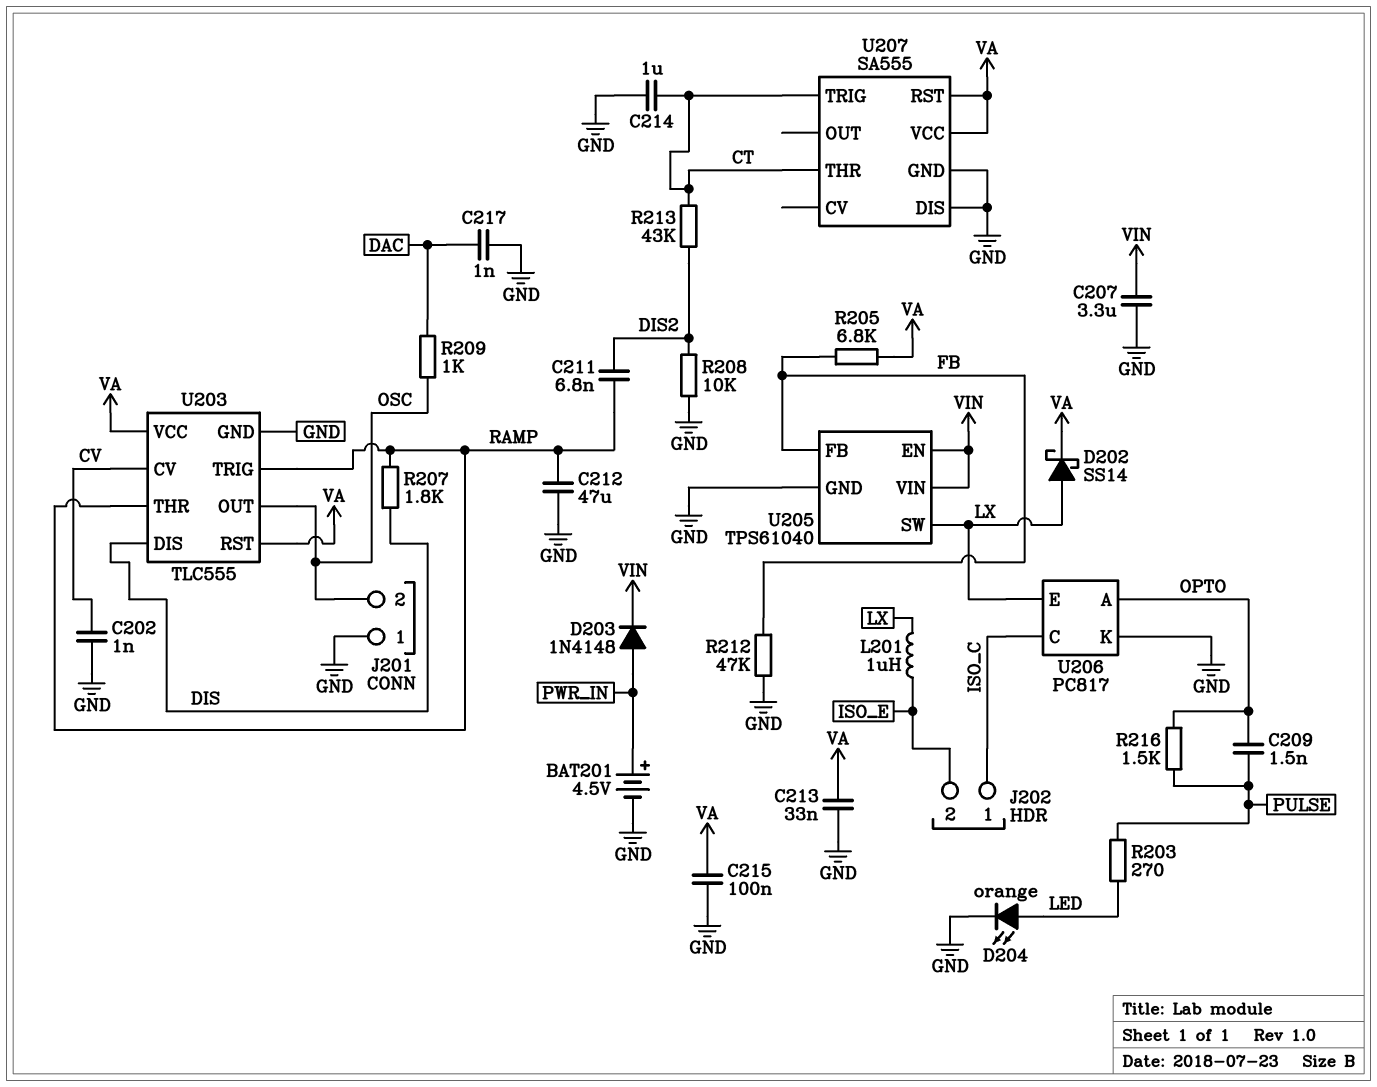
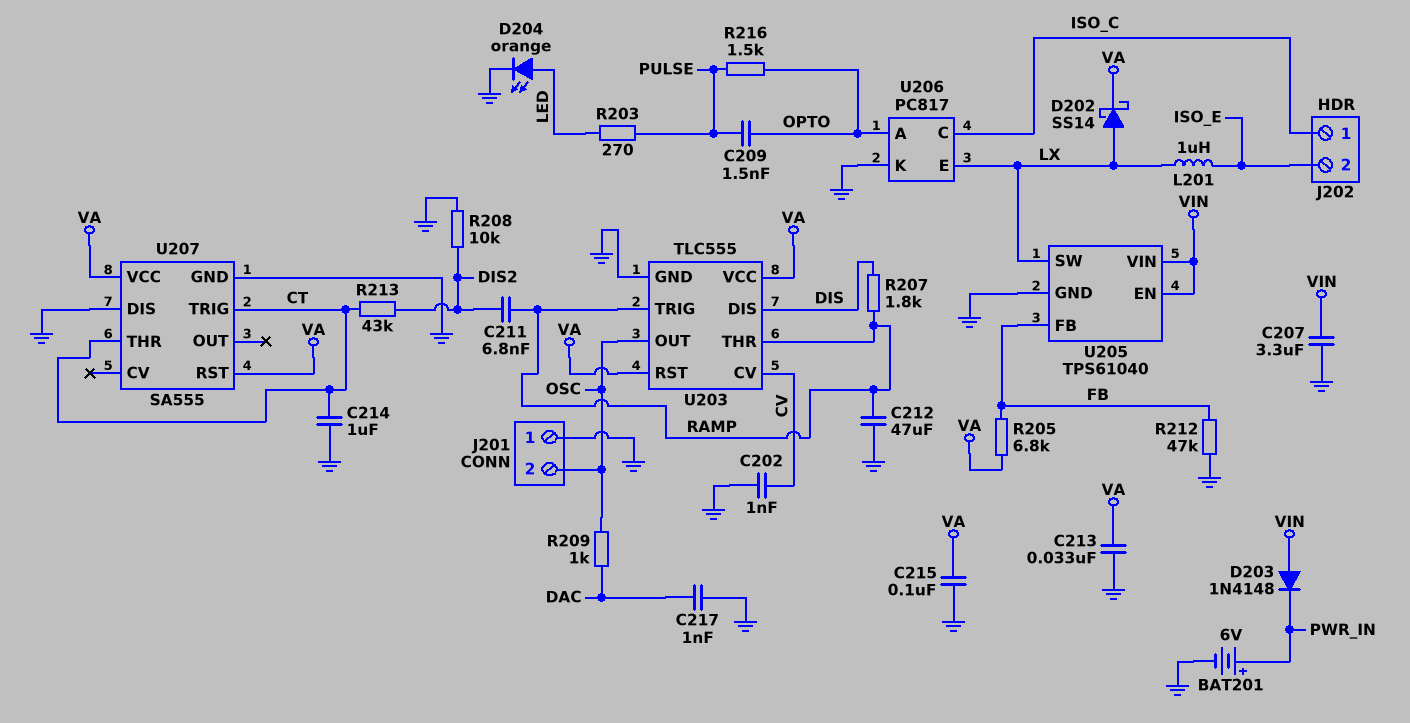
BAT201: 4.5V (plus PWR_IN, minus GND) -> 6V (plus PWR_IN, minus GND)
D203: diode 1N4148 (A PWR_IN, K VIN) -> diode 1N4148 (A VIN, K PWR_IN)

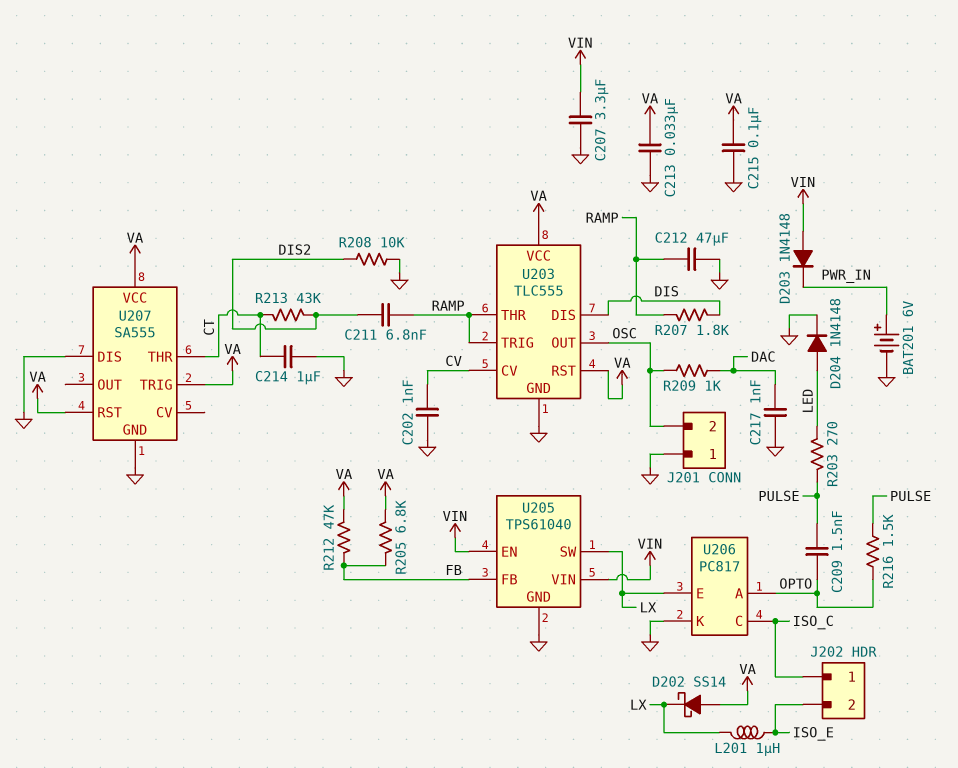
D202: schottky SS14 (A LX, K VA) -> schottky SS14 (A VA, K LX)
D204: LED orange (A LED, K GND) -> diode 1N4148 (A LED, K GND)
R212: 47k (FB, GND) -> 47k (FB, VA)
U207 pin TRIG: CT -> VA

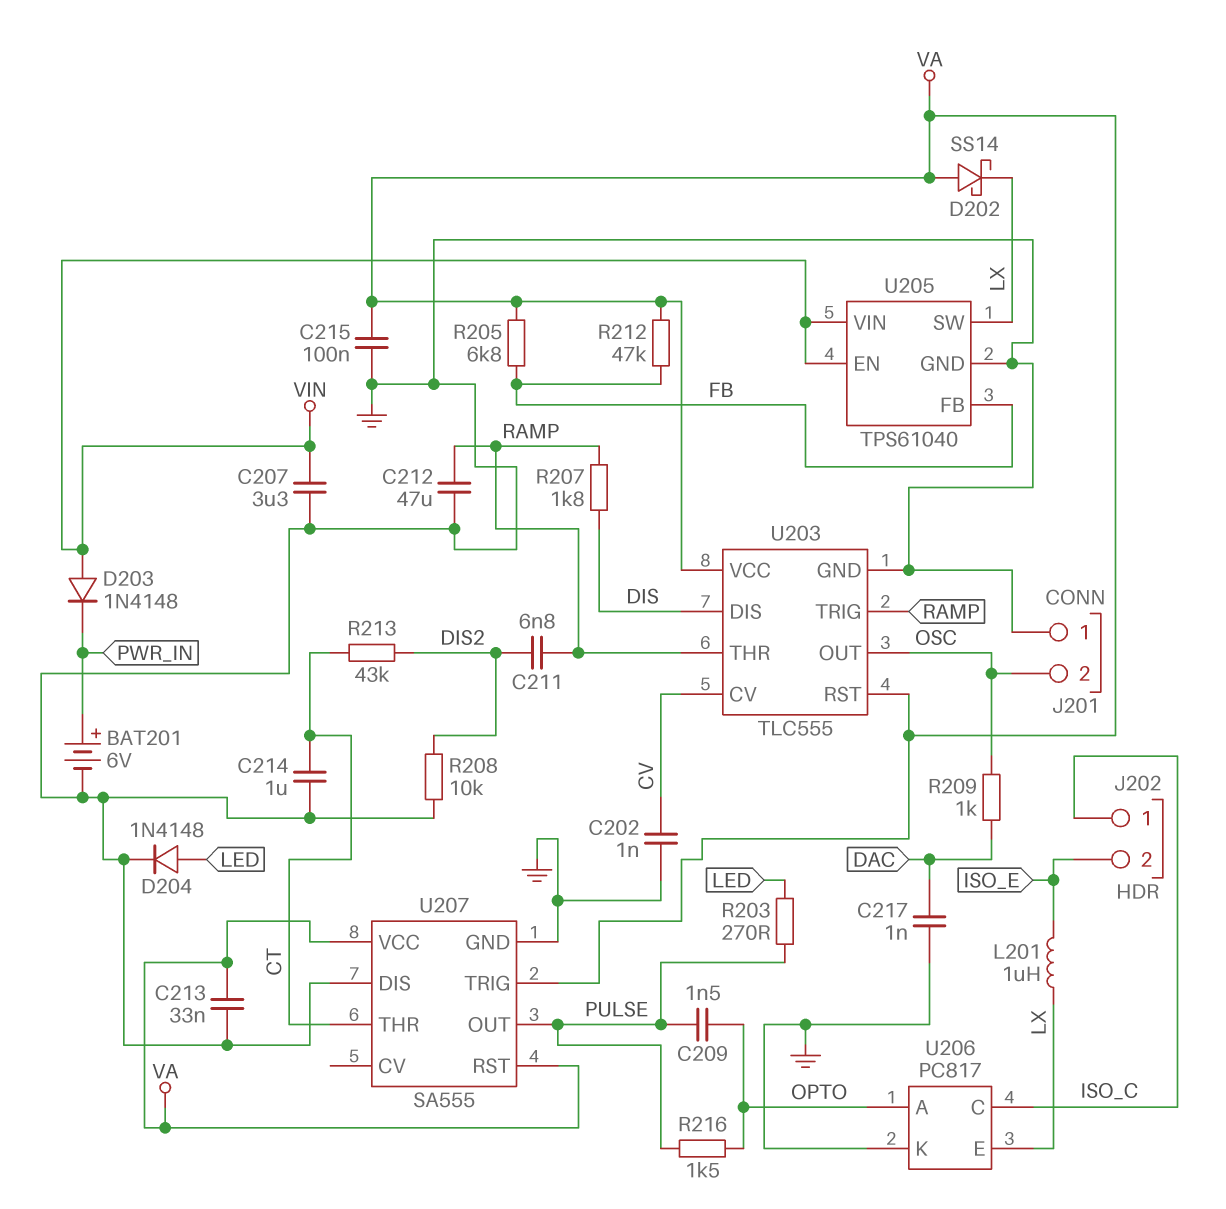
U207 pin OUT: none -> PULSE

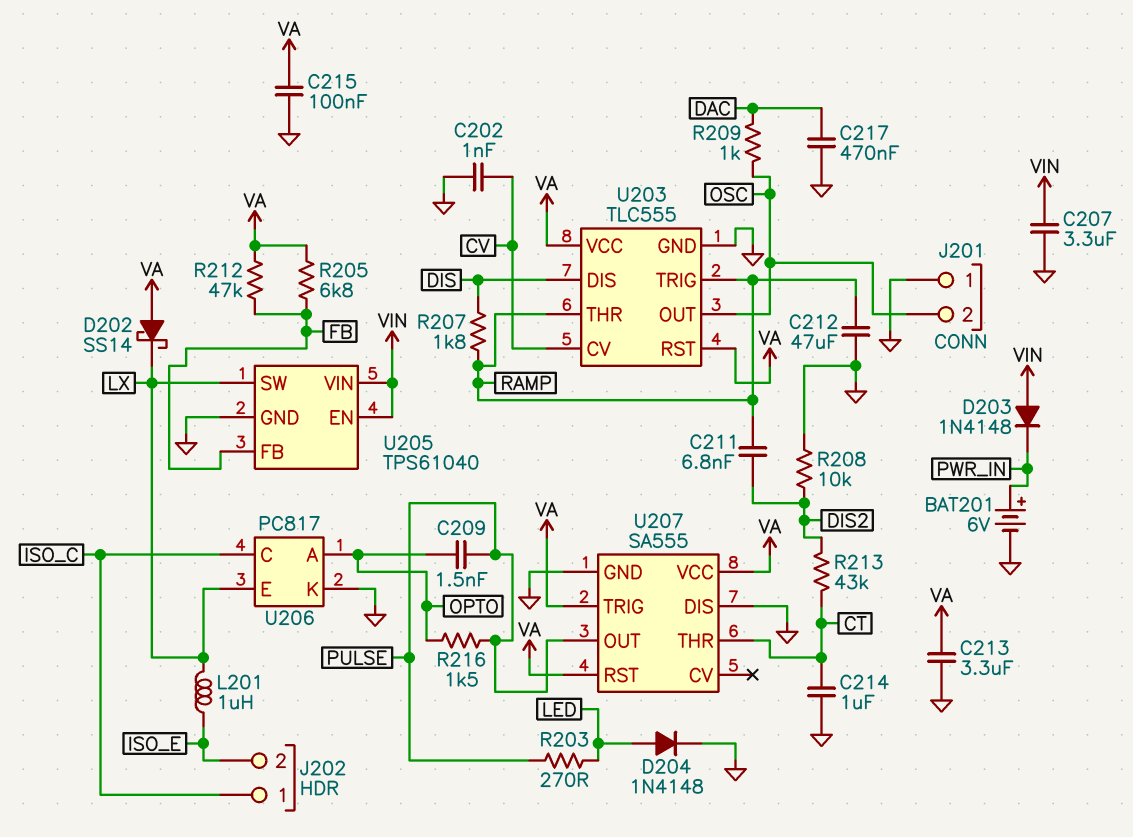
C213: 33nF (GND, VA) -> 3.3uF (GND, VA)
C217: 1nF (DAC, GND) -> 470nF (DAC, GND)

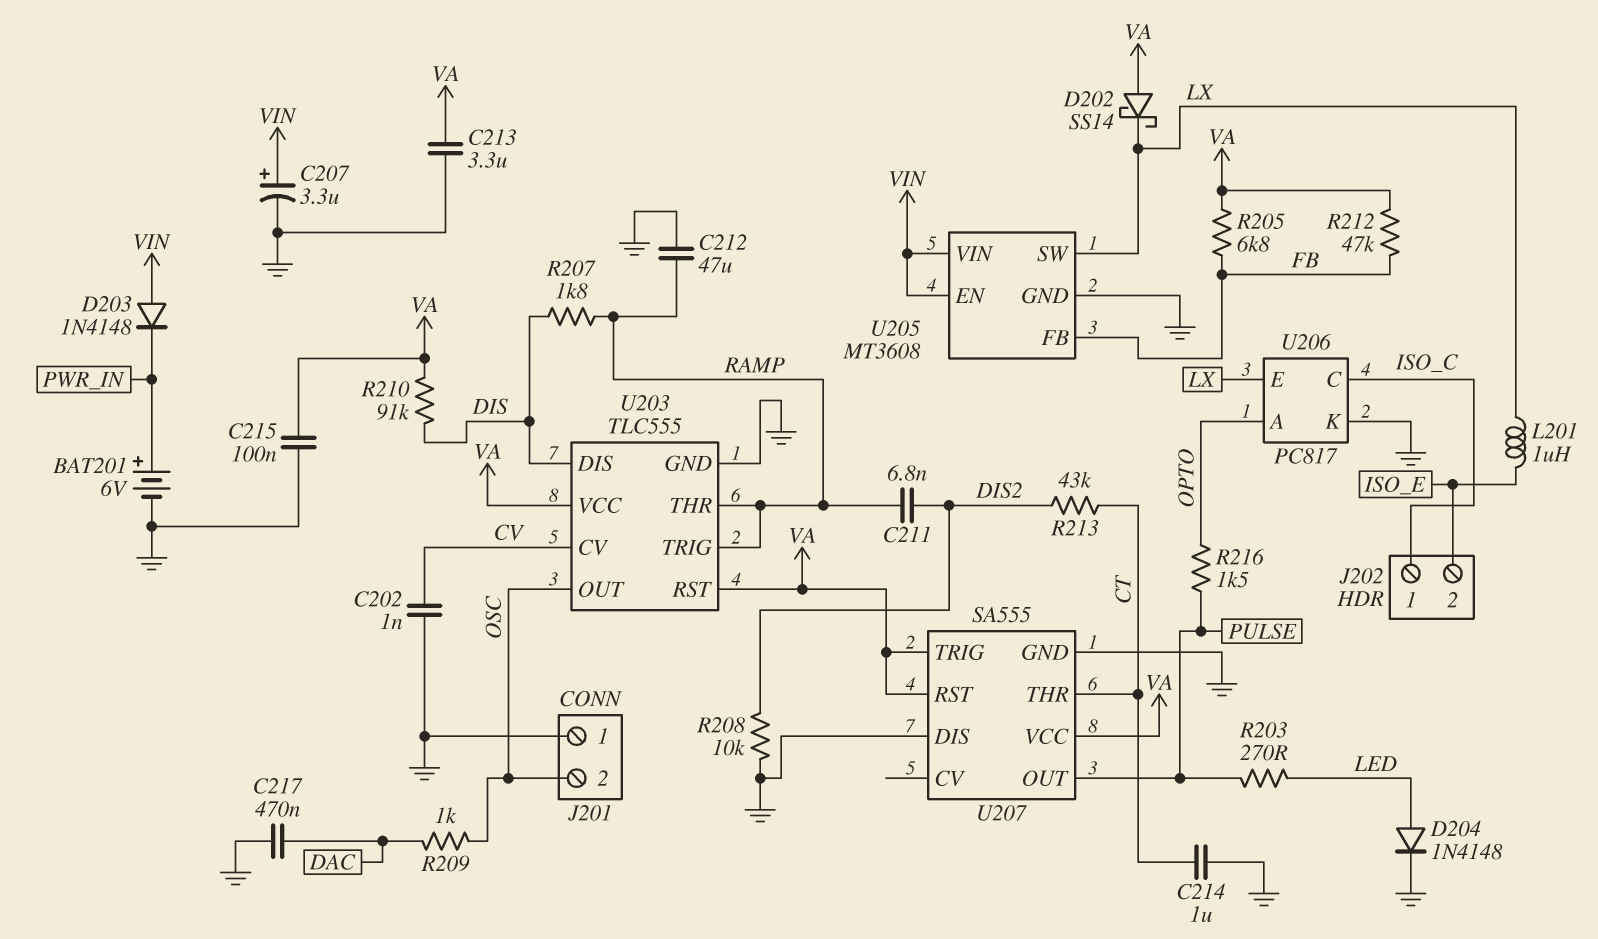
C207: 3.3uF (GND, VIN) -> 3.3uF (plus VIN, minus GND)
C209: 1.5nF (OPTO, PULSE) -> none
R210: none -> 91k (DIS, VA)
U205: TPS61040 -> MT3608

